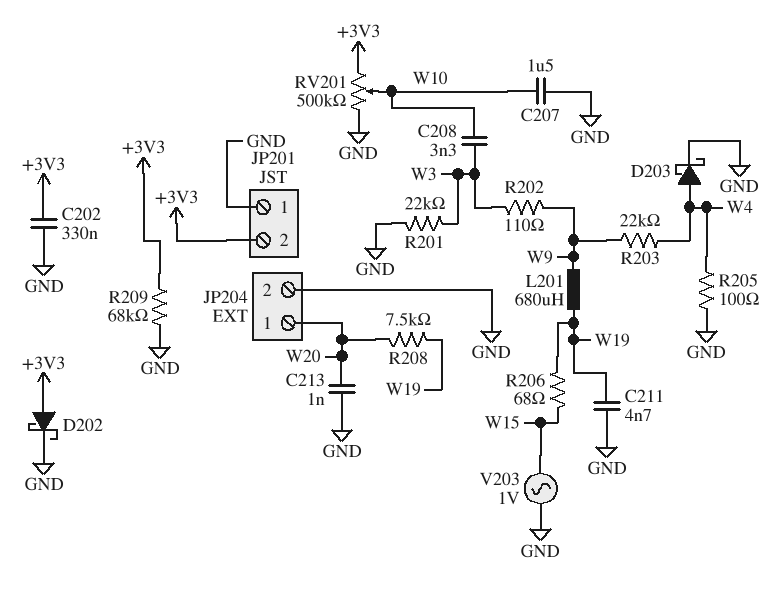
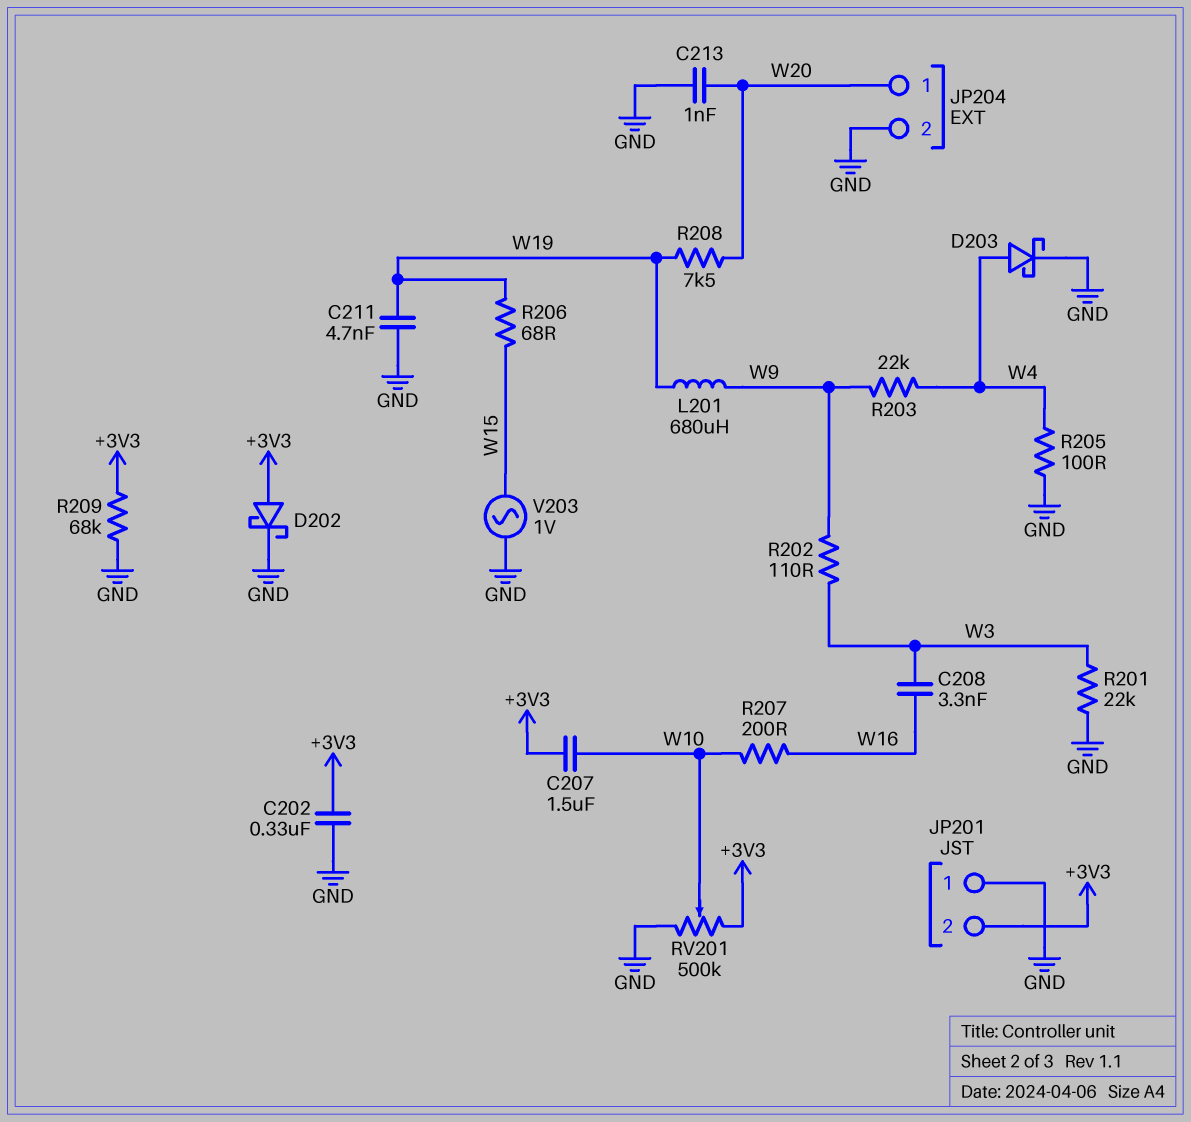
C207: 1.5uF (GND, W10) -> 1.5uF (+3V3, W10)
C208: 3.3nF (W3, W10) -> 3.3nF (W3, W16)
R207: none -> 200 (W10, W16)

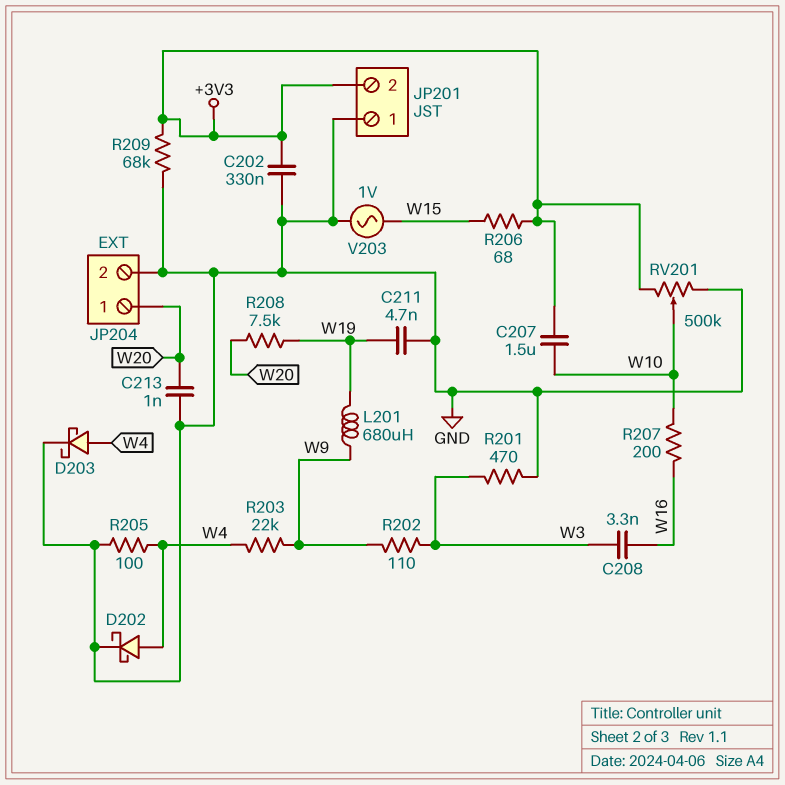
D202: schottky (A +3V3, K GND) -> schottky (A W4, K GND)
R201: 22k (GND, W3) -> 470 (GND, W3)
R206: 68 (W15, W19) -> 68 (+3V3, W15)

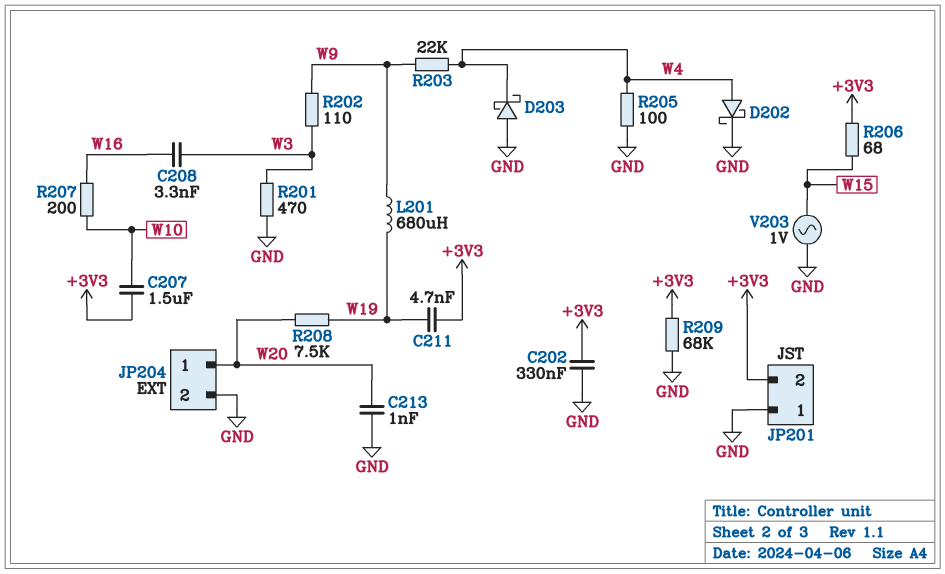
C211: 4.7nF (GND, W19) -> 4.7nF (+3V3, W19)
D203: schottky (A W4, K GND) -> schottky (A GND, K W4)
RV201: 500k (+3V3, GND, wiper W10) -> none

